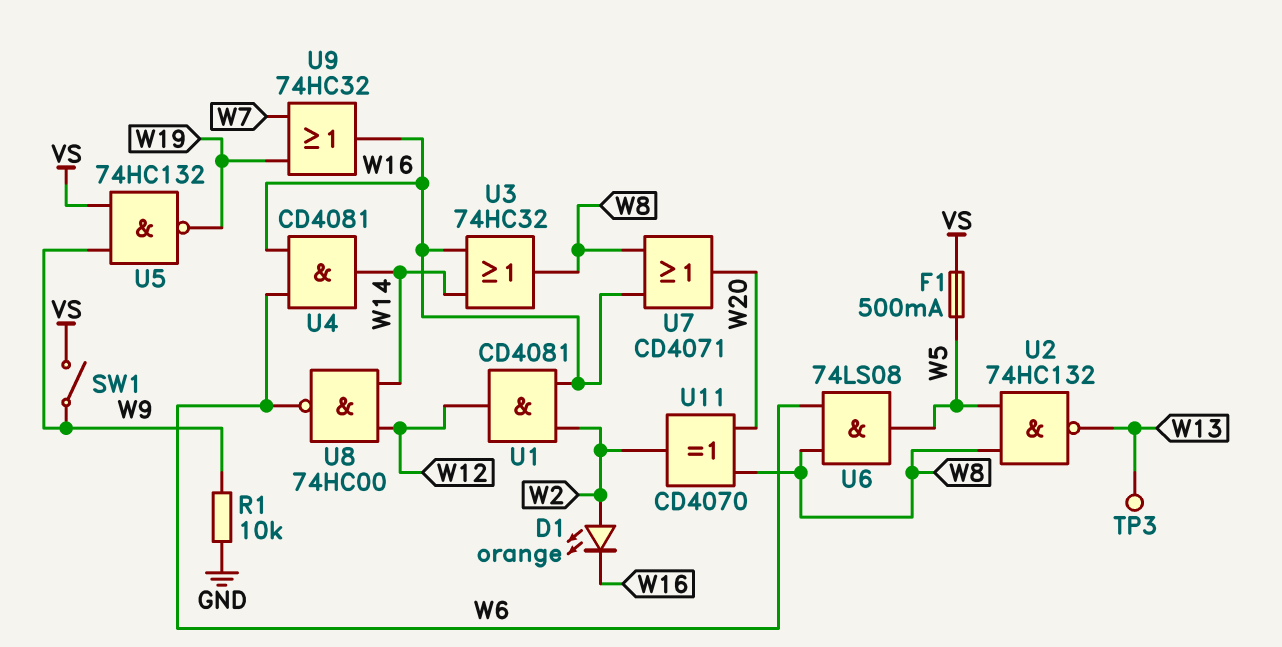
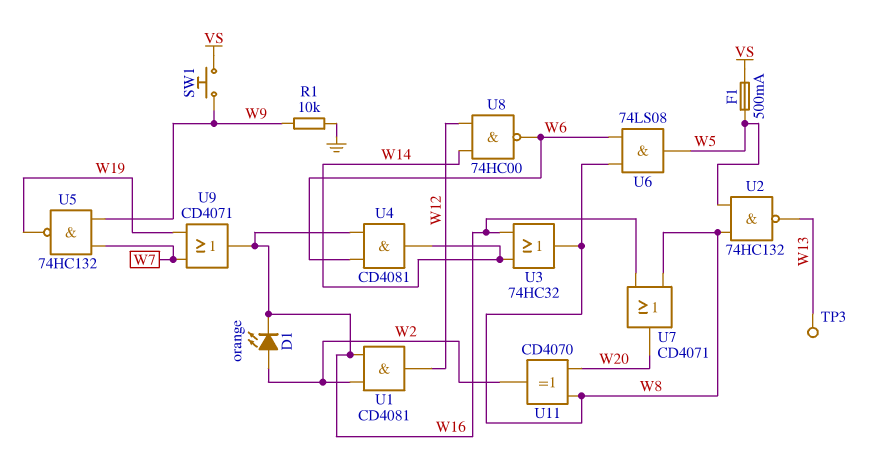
SW1: switch (VS, W9) -> button (VS, W9)
U5: NAND 74HC132 (in VS, in W9, out W19) -> NAND 74HC132 (in W7, in W9, out W19)
U9: OR 74HC32 (in W7, in W19, out W16) -> OR CD4071 (in W7, in W19, out W16)

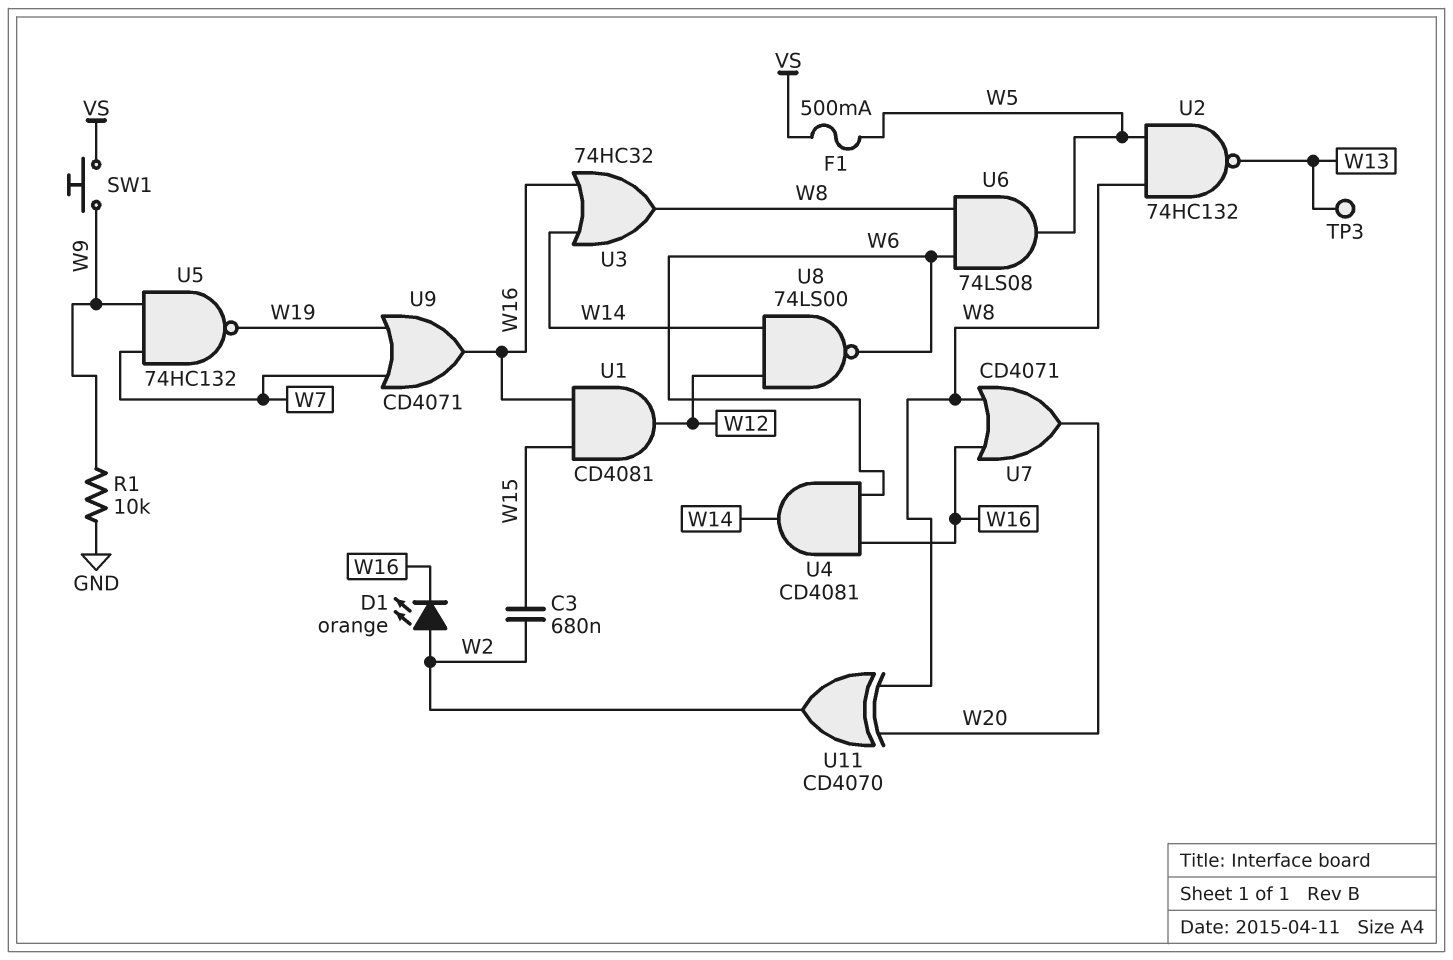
C3: none -> 680nF (W2, W15)
U1: AND CD4081 (in W2, in W16, out W12) -> AND CD4081 (in W15, in W16, out W12)
U8: NAND 74HC00 (in W12, in W14, out W6) -> NAND 74LS00 (in W12, in W14, out W6)

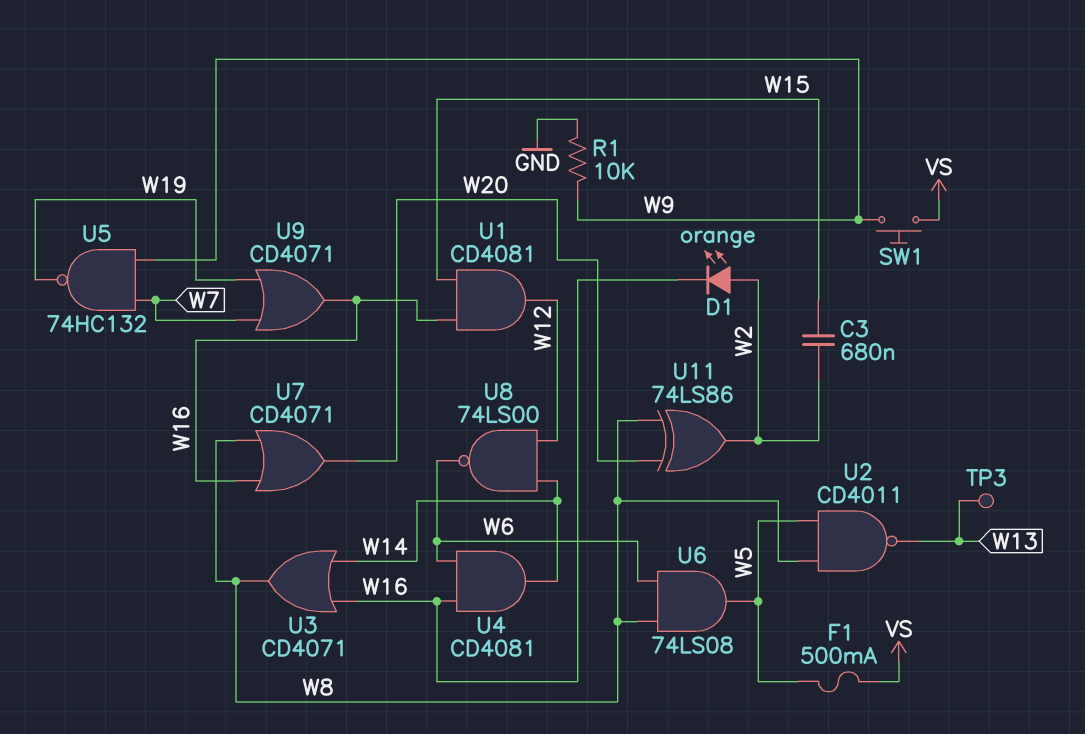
U2: NAND 74HC132 (in W5, in W8, out W13) -> NAND CD4011 (in W5, in W8, out W13)
U3: OR 74HC32 (in W14, in W16, out W8) -> OR CD4071 (in W14, in W16, out W8)
U11: XOR CD4070 (in W8, in W20, out W2) -> XOR 74LS86 (in W8, in W20, out W2)

